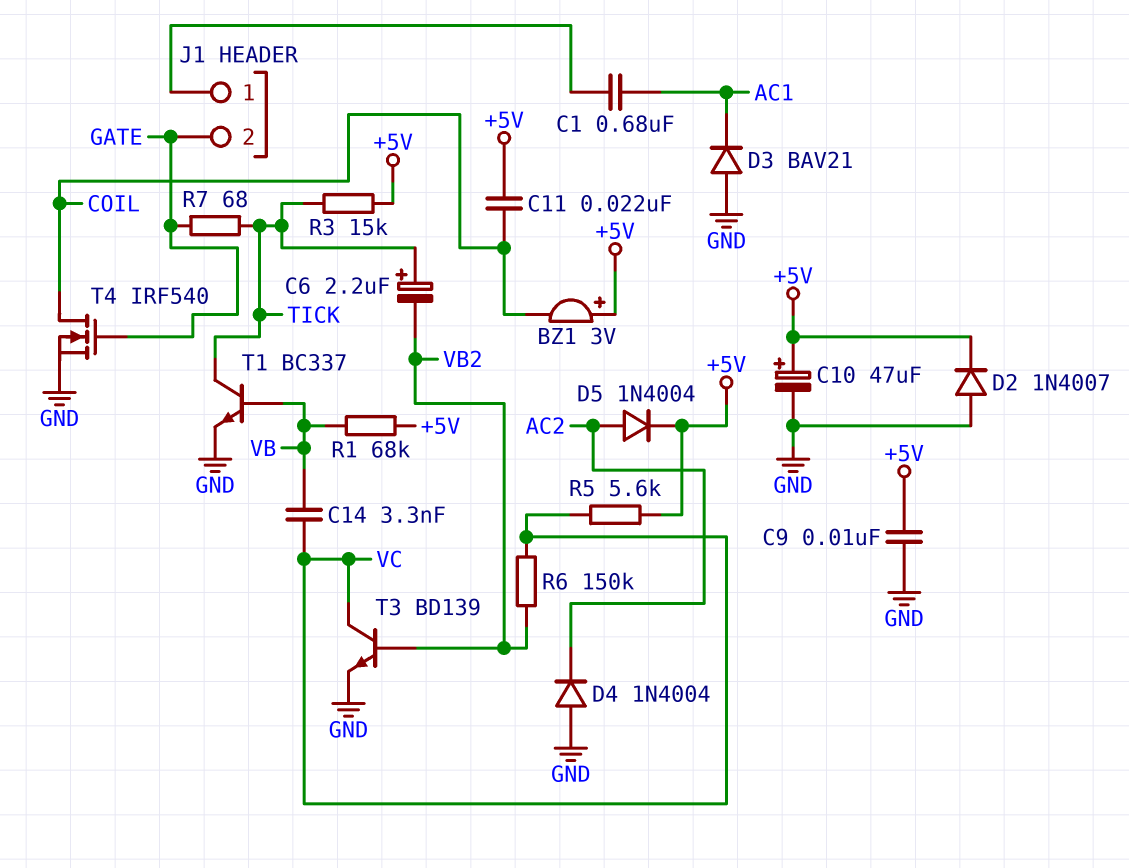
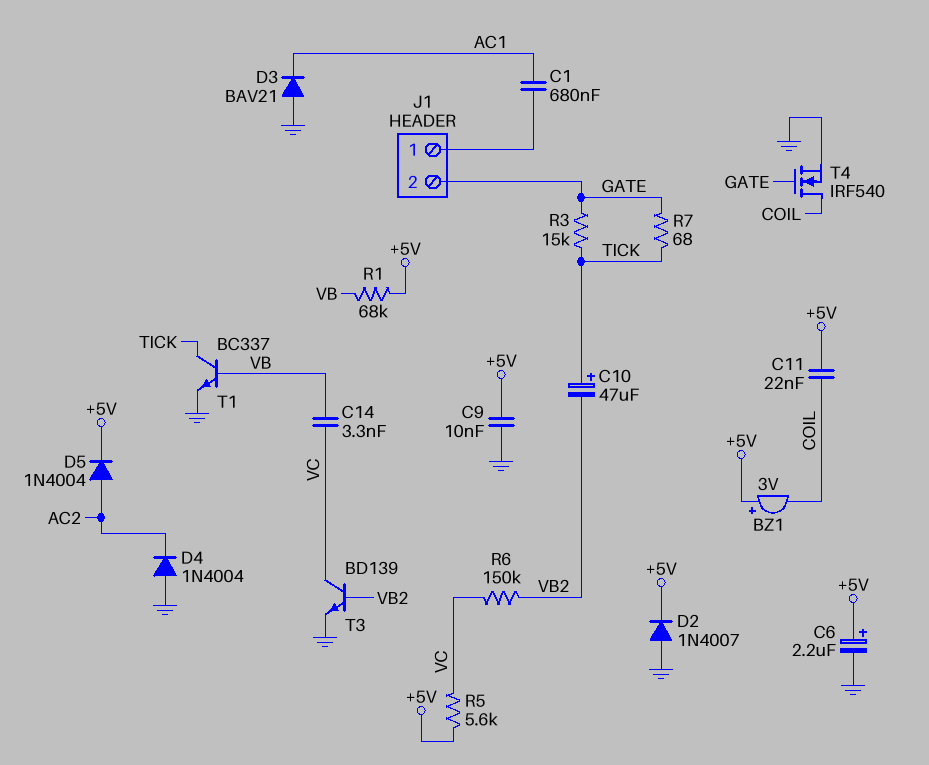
C6: 2.2uF (plus TICK, minus VB2) -> 2.2uF (plus +5V, minus GND)
C10: 47uF (plus +5V, minus GND) -> 47uF (plus TICK, minus VB2)
R3: 15k (+5V, TICK) -> 15k (GATE, TICK)

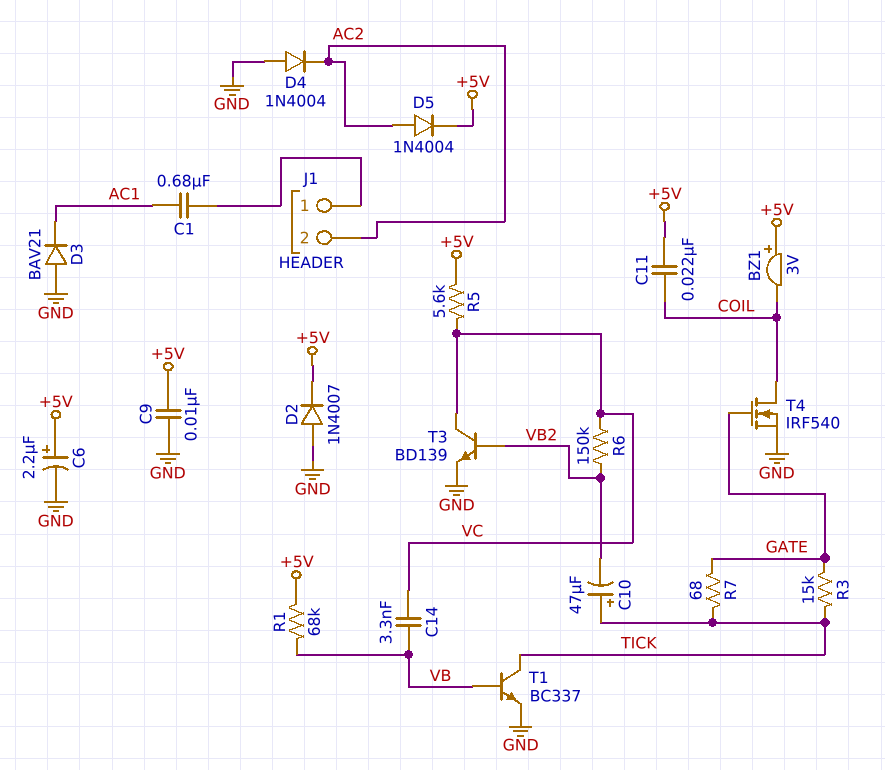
J1 pin 2: GATE -> AC2

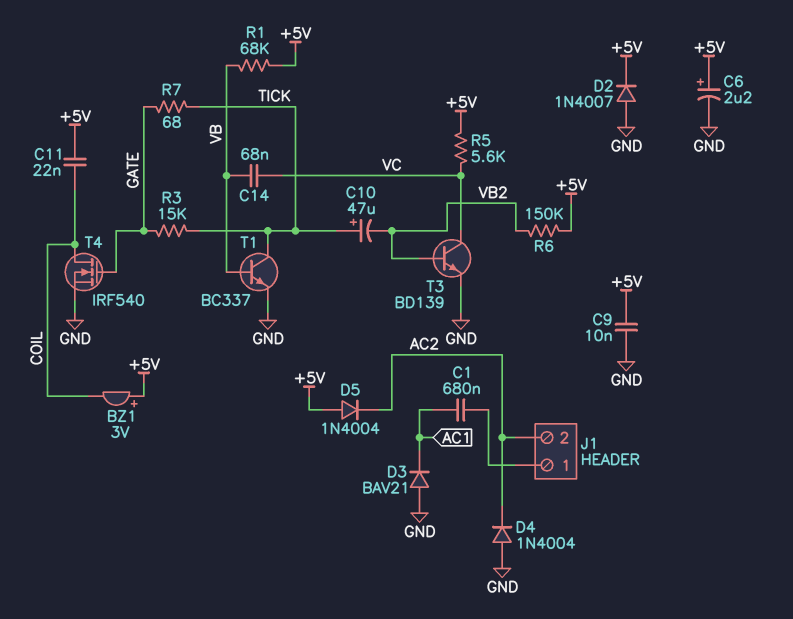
C14: 3.3nF (VB, VC) -> 68nF (VB, VC)
D5: diode 1N4004 (A AC2, K +5V) -> diode 1N4004 (A +5V, K AC2)
R6: 150k (VB2, VC) -> 150k (+5V, VB2)

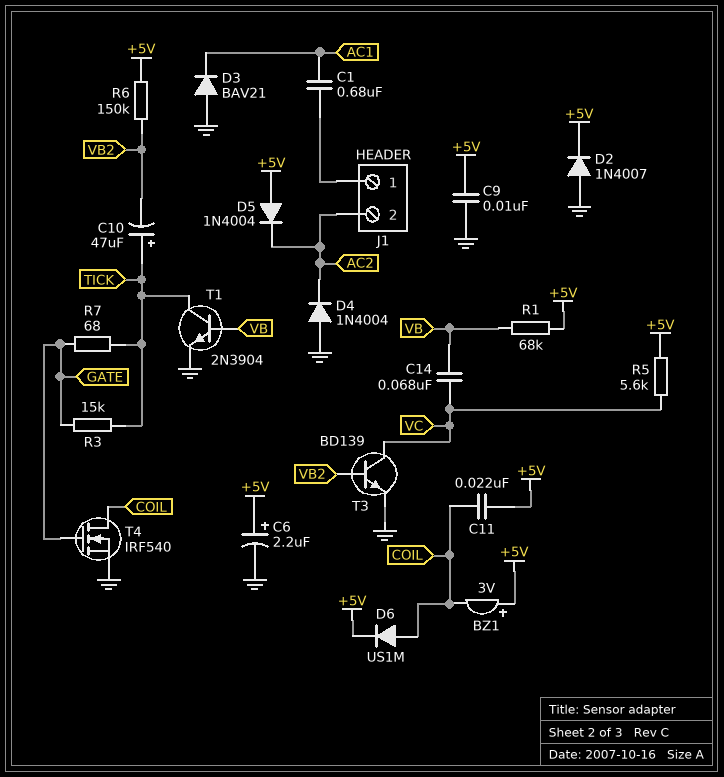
D6: none -> diode US1M (A COIL, K +5V)
T1: NPN BC337 (B VB, C TICK, E GND) -> NPN 2N3904 (B VB, C TICK, E GND)

